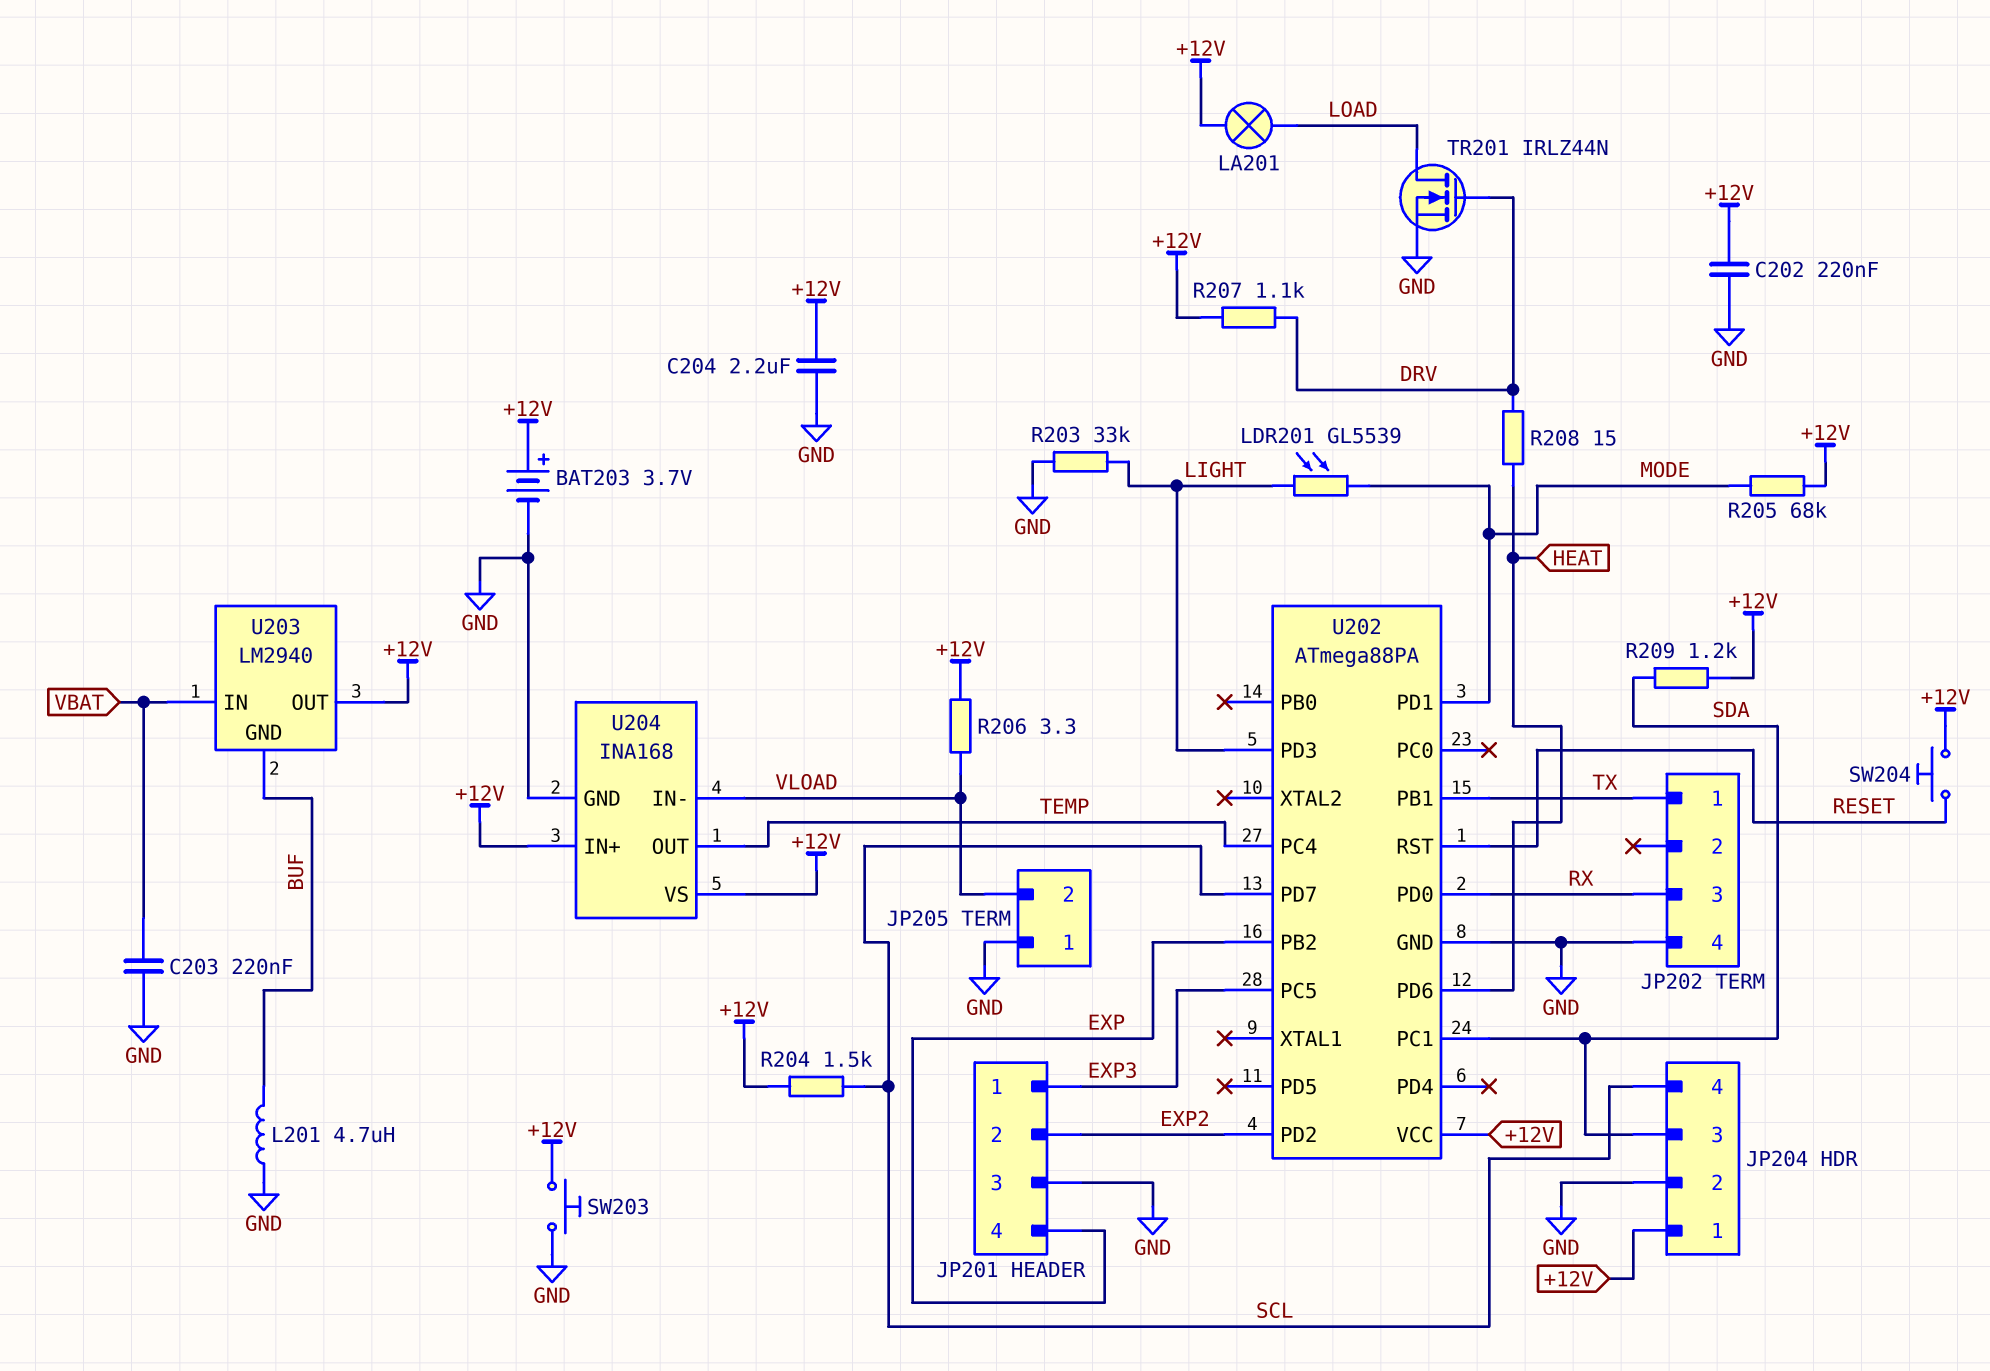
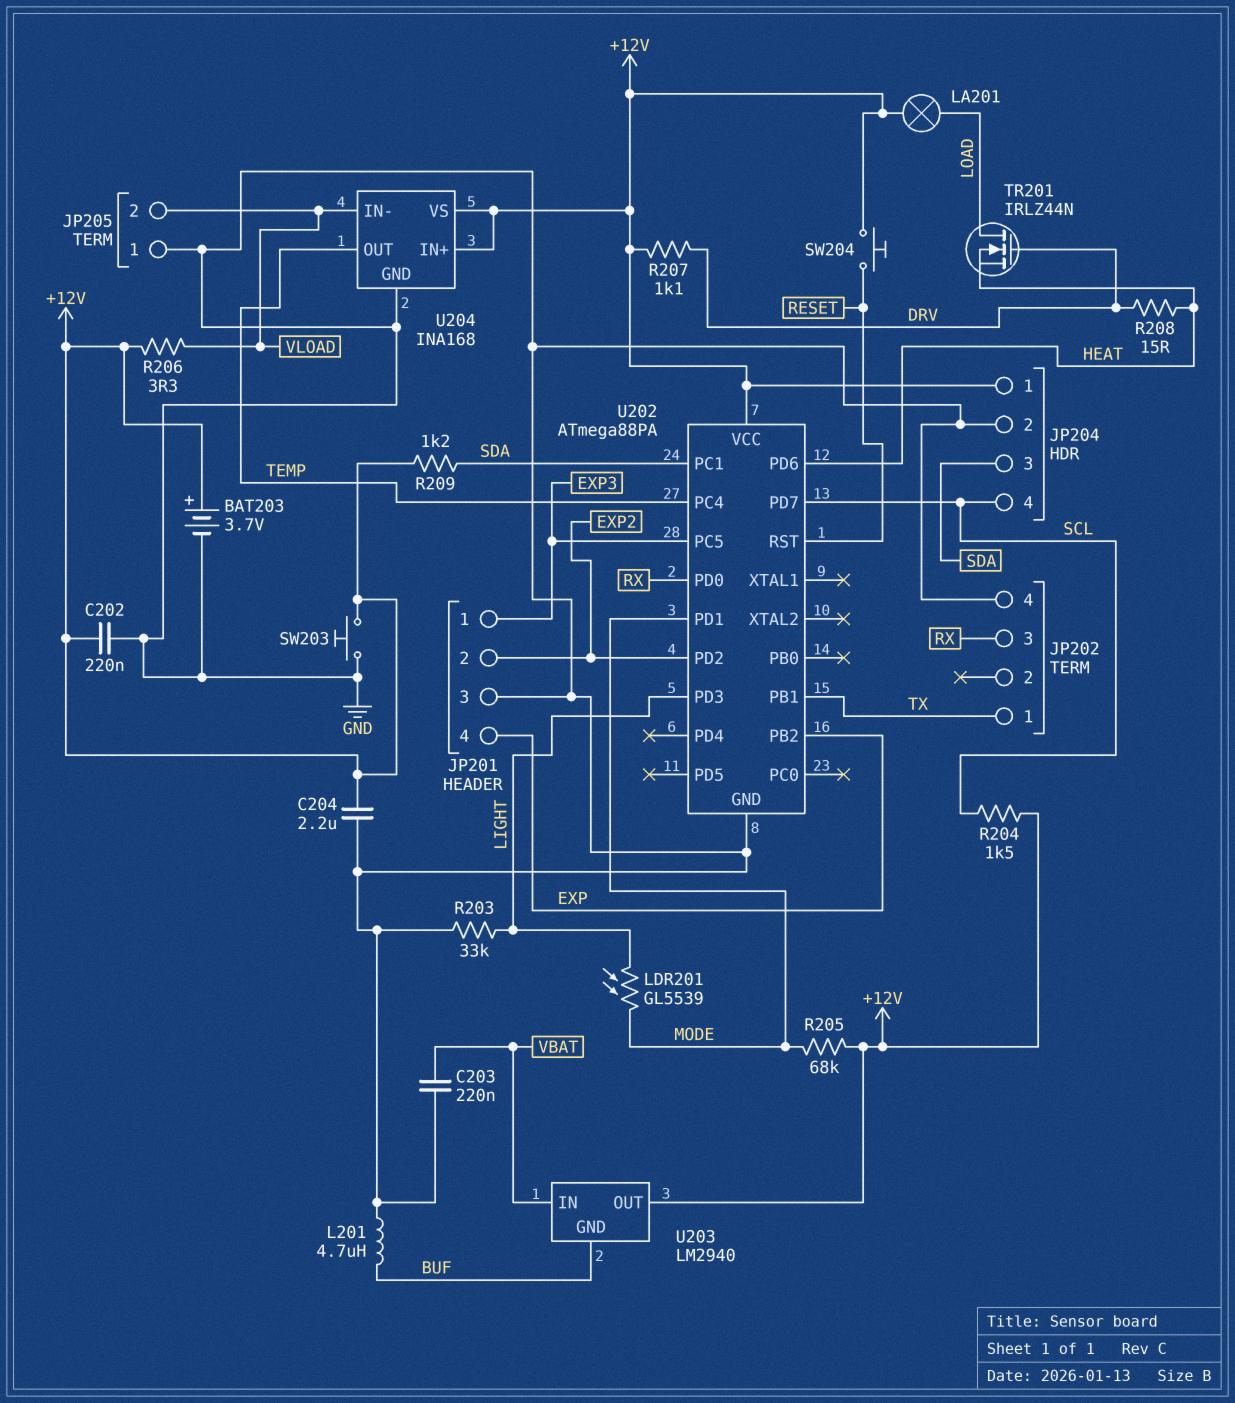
TR201: NMOS IRLZ44N (G DRV, D LOAD, S GND) -> NMOS IRLZ44N (G DRV, D LOAD, S HEAT)

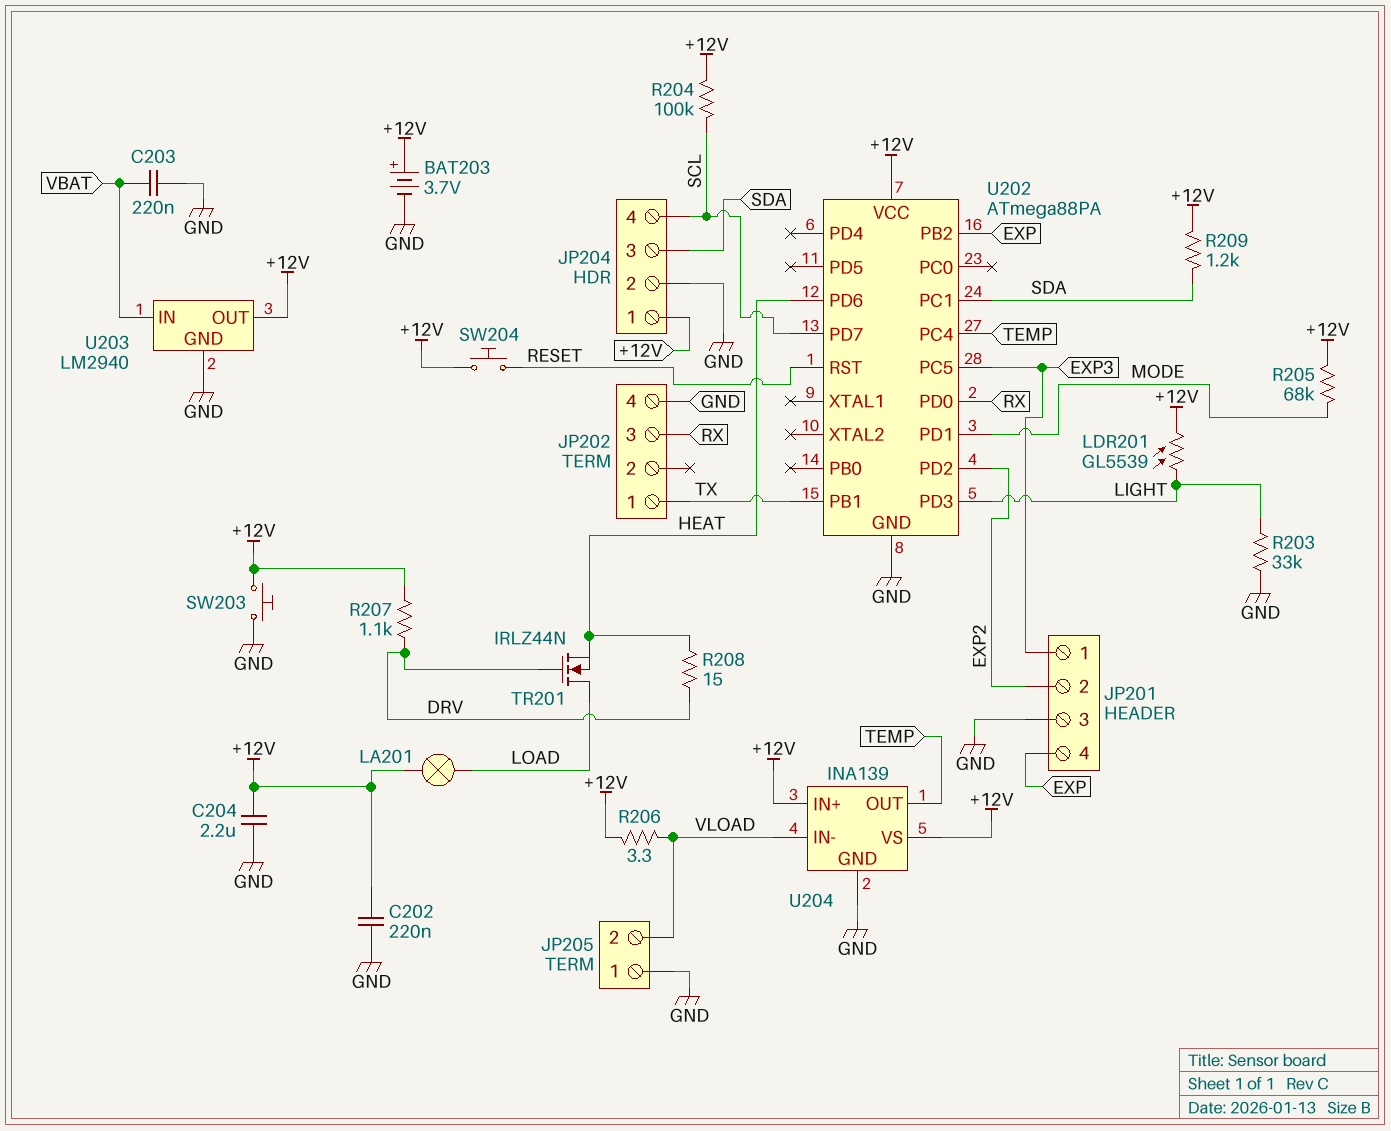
L201: 4.7uH (BUF, GND) -> none
LDR201: GL5539 (LIGHT, MODE) -> GL5539 (+12V, LIGHT)
R204: 1.5k (+12V, SCL) -> 100k (+12V, SCL)
U203 pin GND: BUF -> GND
U204: INA168 -> INA139

